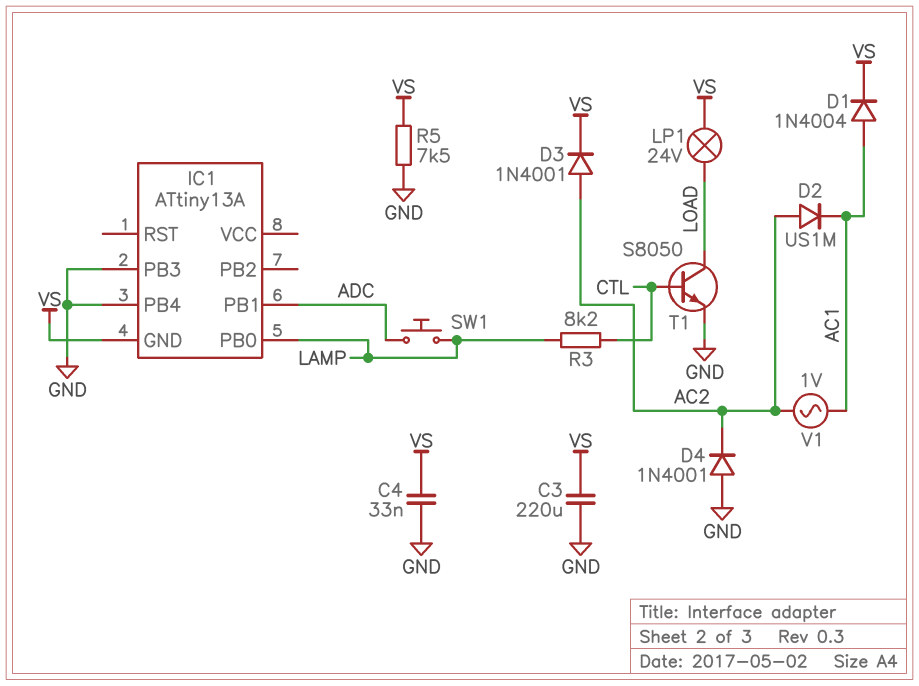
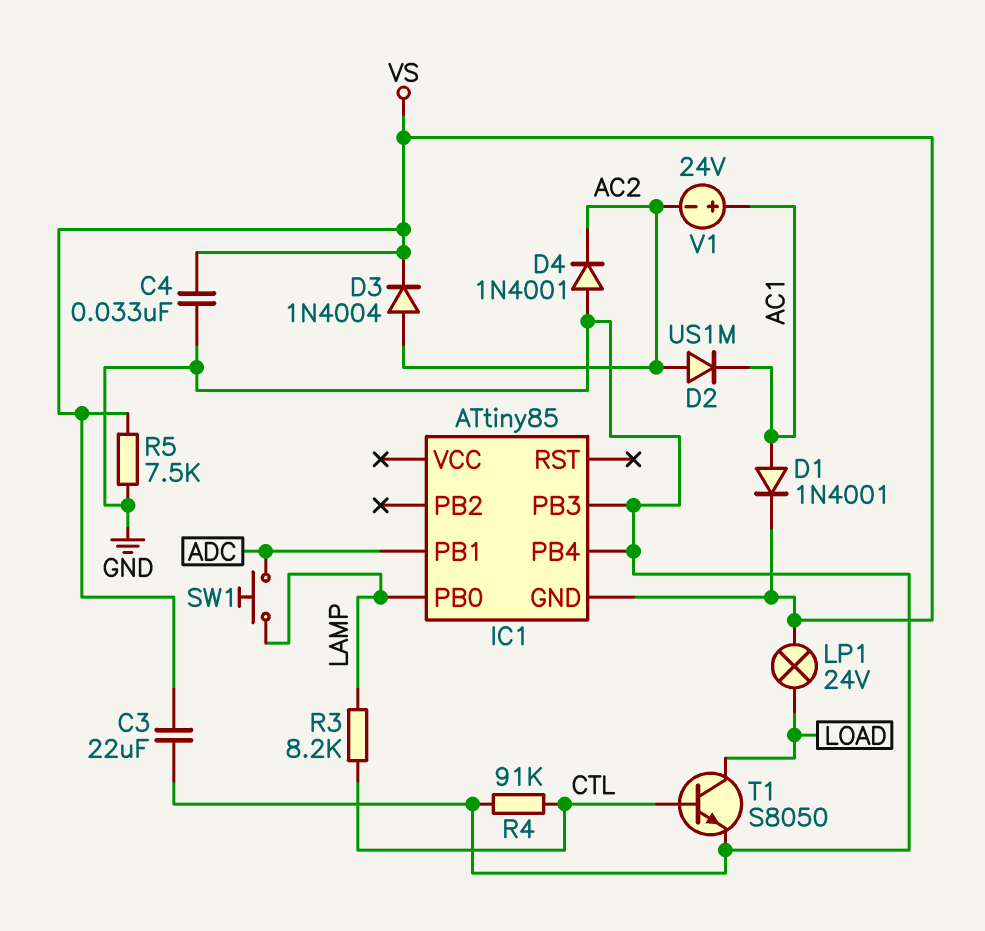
C3: 220uF (GND, VS) -> 22uF (GND, VS)
D1: diode 1N4004 (A AC1, K VS) -> diode 1N4001 (A AC1, K VS)
D3: diode 1N4001 (A AC2, K VS) -> diode 1N4004 (A AC2, K VS)
IC1: ATtiny13A -> ATtiny85
R4: none -> 91k (CTL, GND)
V1: AC 1V (AC1, AC2) -> 24V (plus AC1, minus AC2)

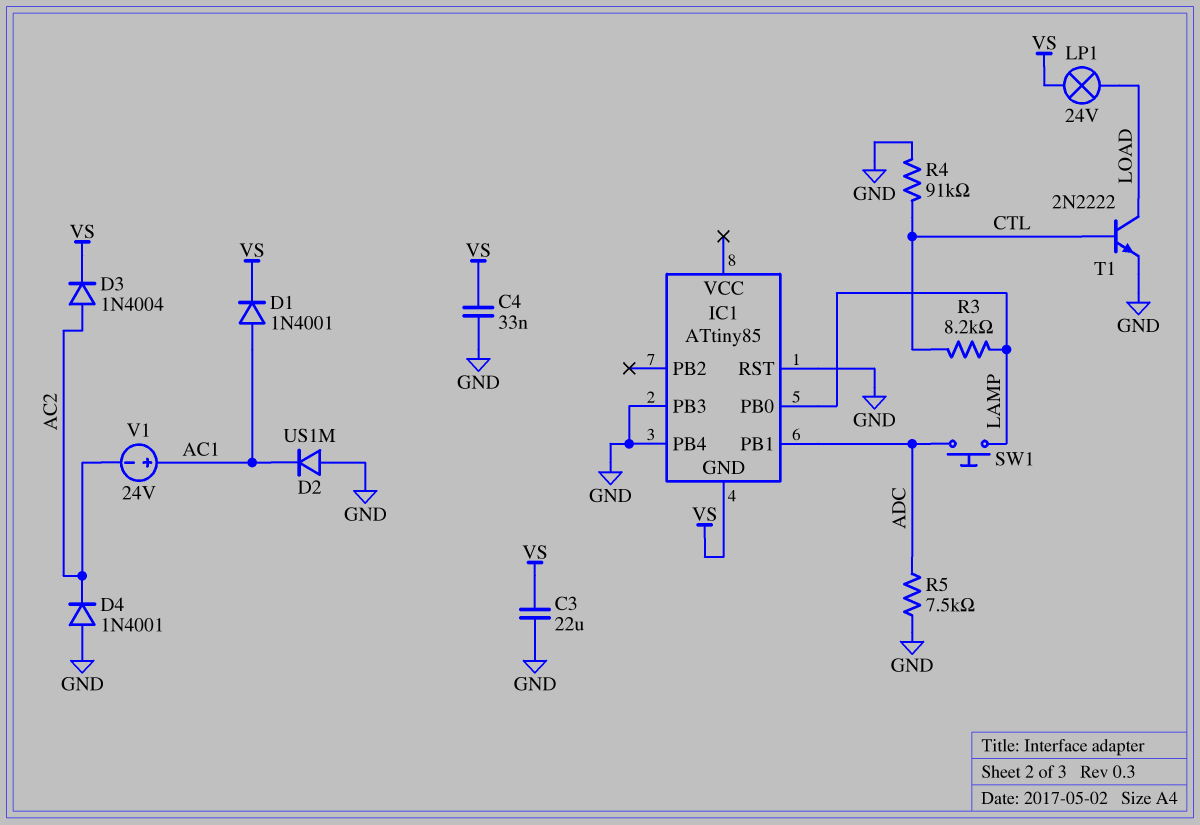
D2: diode US1M (A AC2, K AC1) -> diode US1M (A GND, K AC1)
IC1 pin RST: none -> GND
R5: 7.5k (GND, VS) -> 7.5k (ADC, GND)
T1: NPN S8050 (B CTL, C LOAD, E GND) -> NPN 2N2222 (B CTL, C LOAD, E GND)

